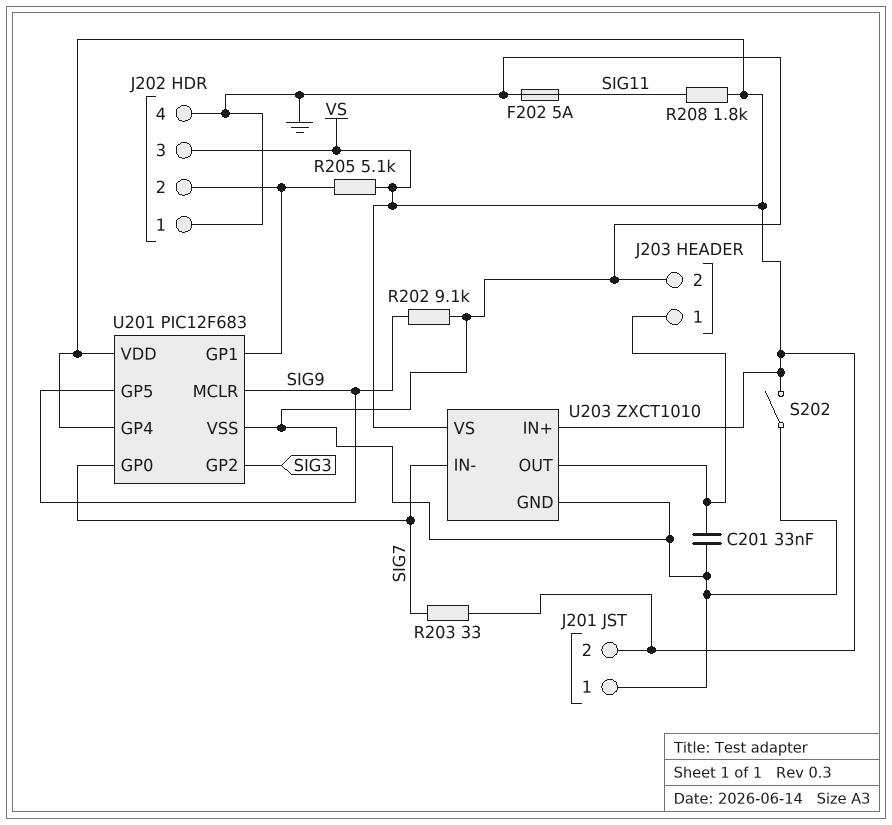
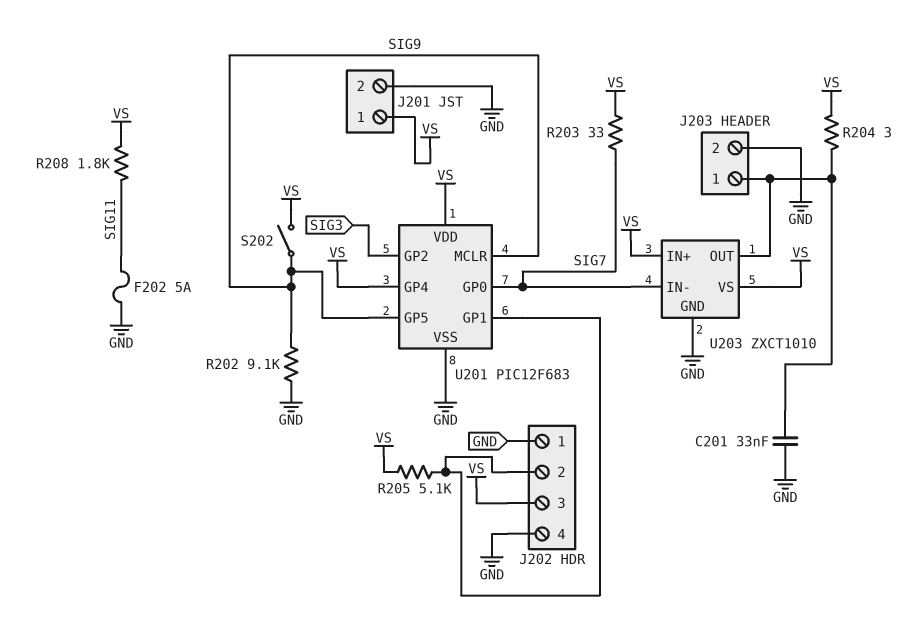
J201 pin 1: GND -> VS
J201 pin 2: VS -> GND
R204: none -> 3 (J203/1, VS)
S202: switch (GND, VS) -> switch (SIG9, VS)

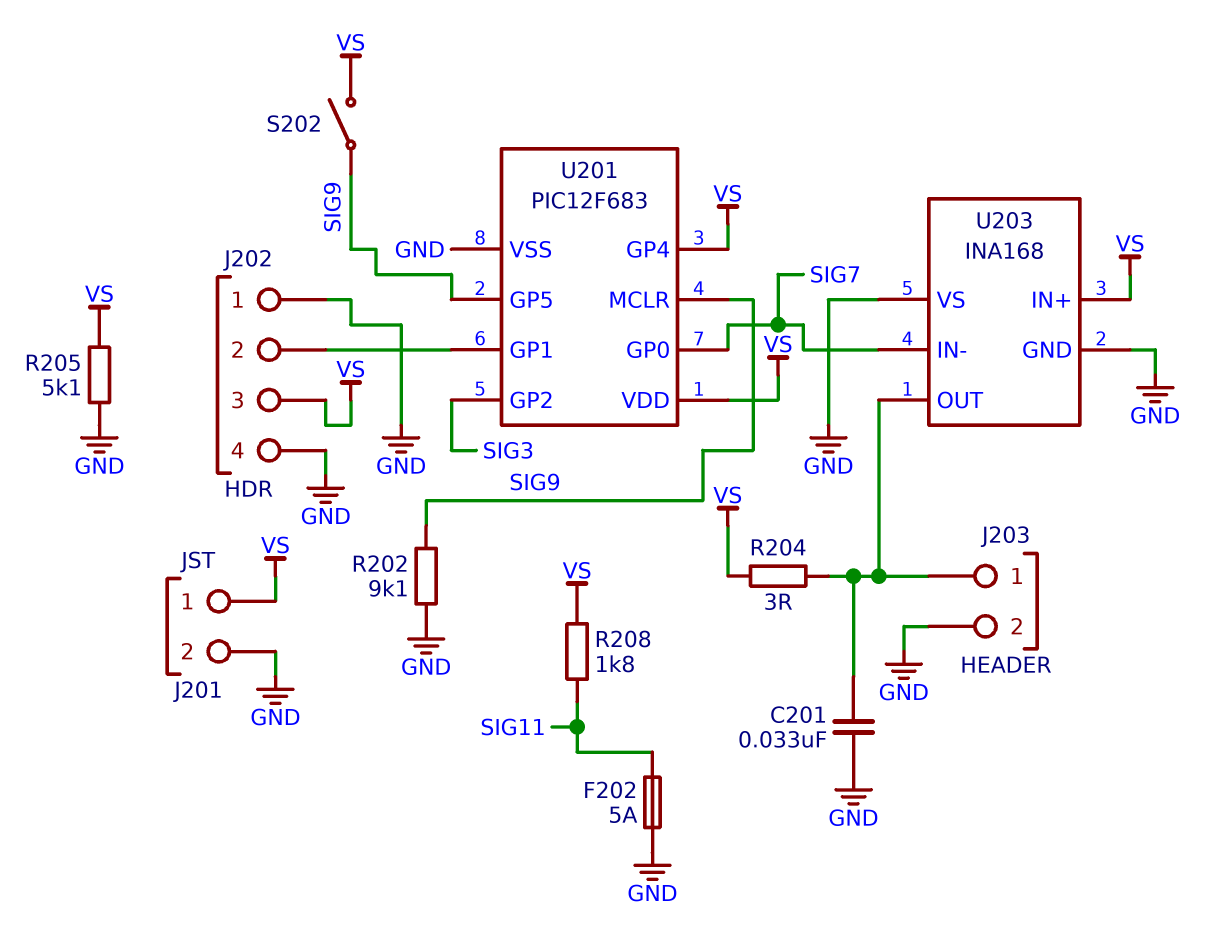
R203: 33 (SIG7, VS) -> none
R205: 5.1k (J202/2, VS) -> 5.1k (GND, VS)
U203: ZXCT1010 -> INA168
U203 pin VS: VS -> GND

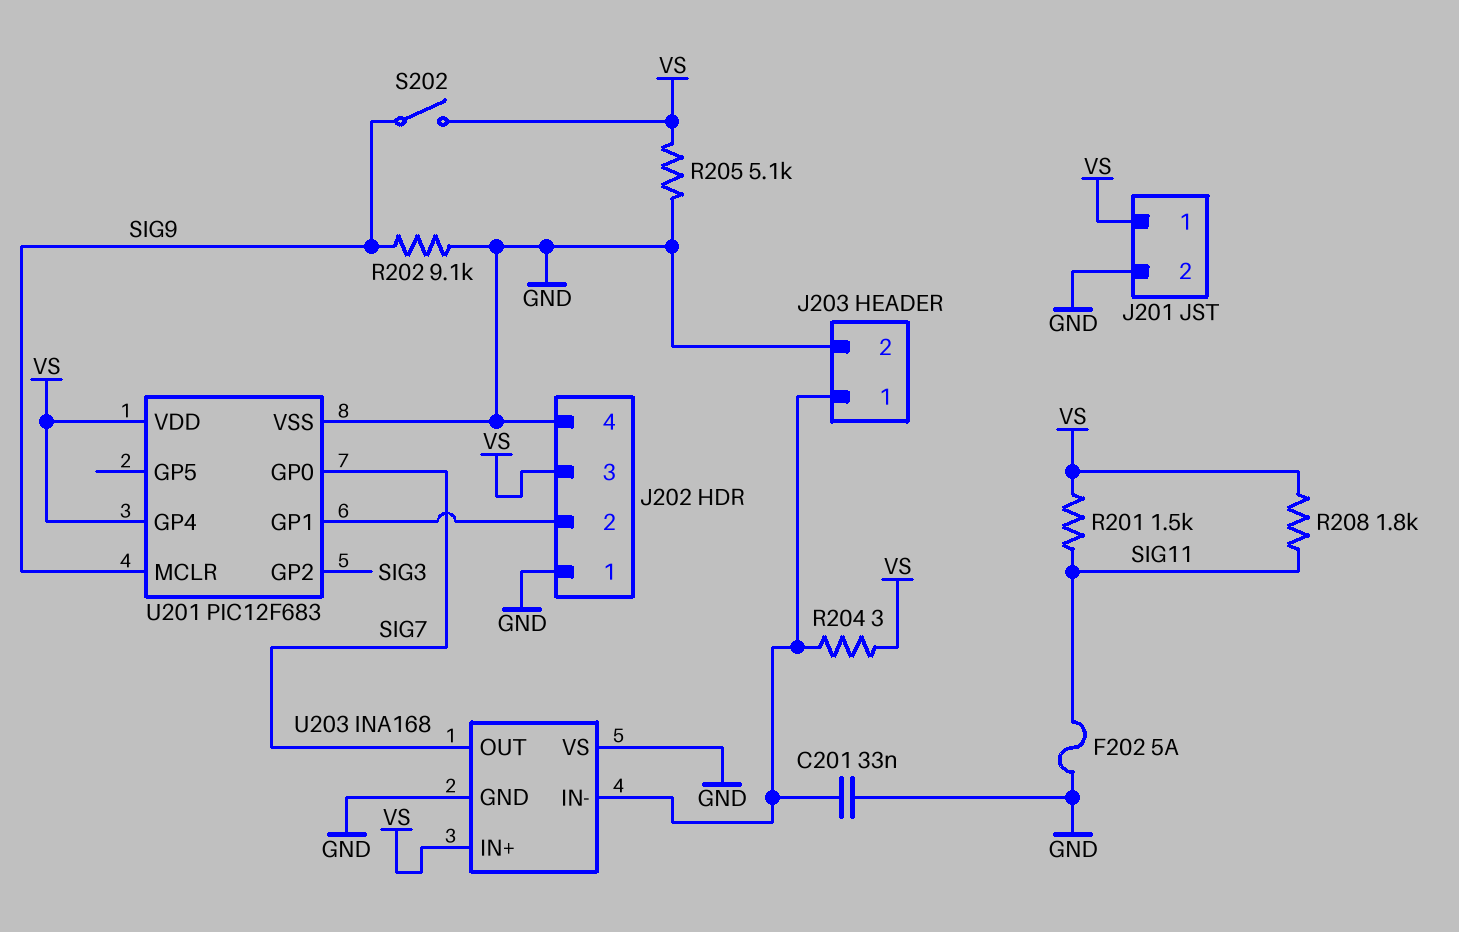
R201: none -> 1.5k (SIG11, VS)
U201 pin GP5: SIG9 -> none
U203 pin IN-: SIG7 -> J203/1
U203 pin OUT: J203/1 -> SIG7

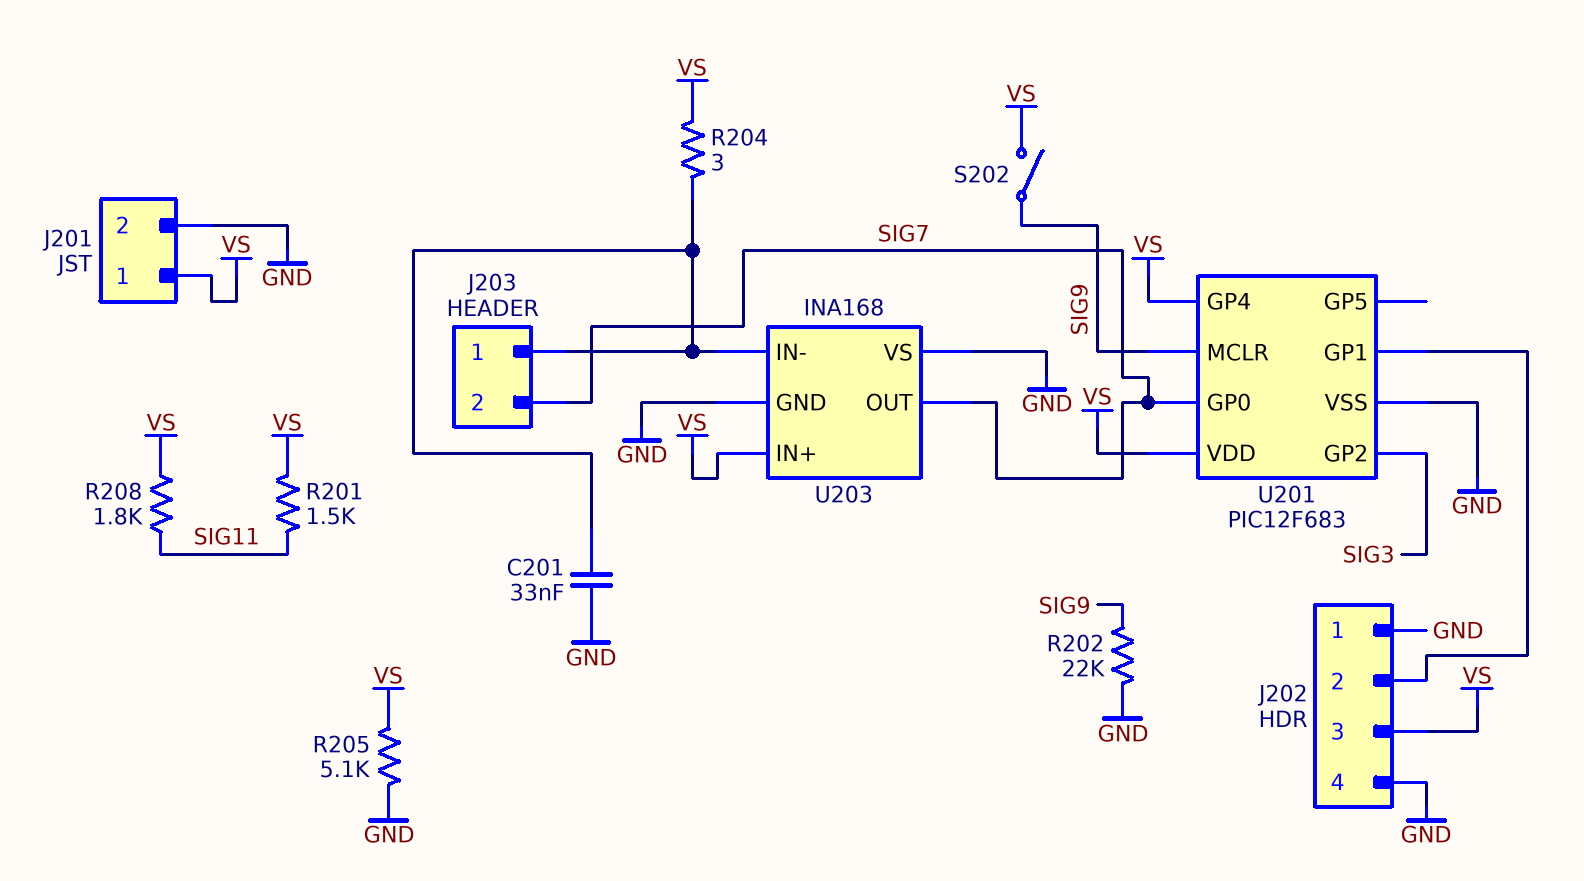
F202: 5A (GND, SIG11) -> none
J203 pin 2: GND -> SIG7
R202: 9.1k (GND, SIG9) -> 22k (GND, SIG9)

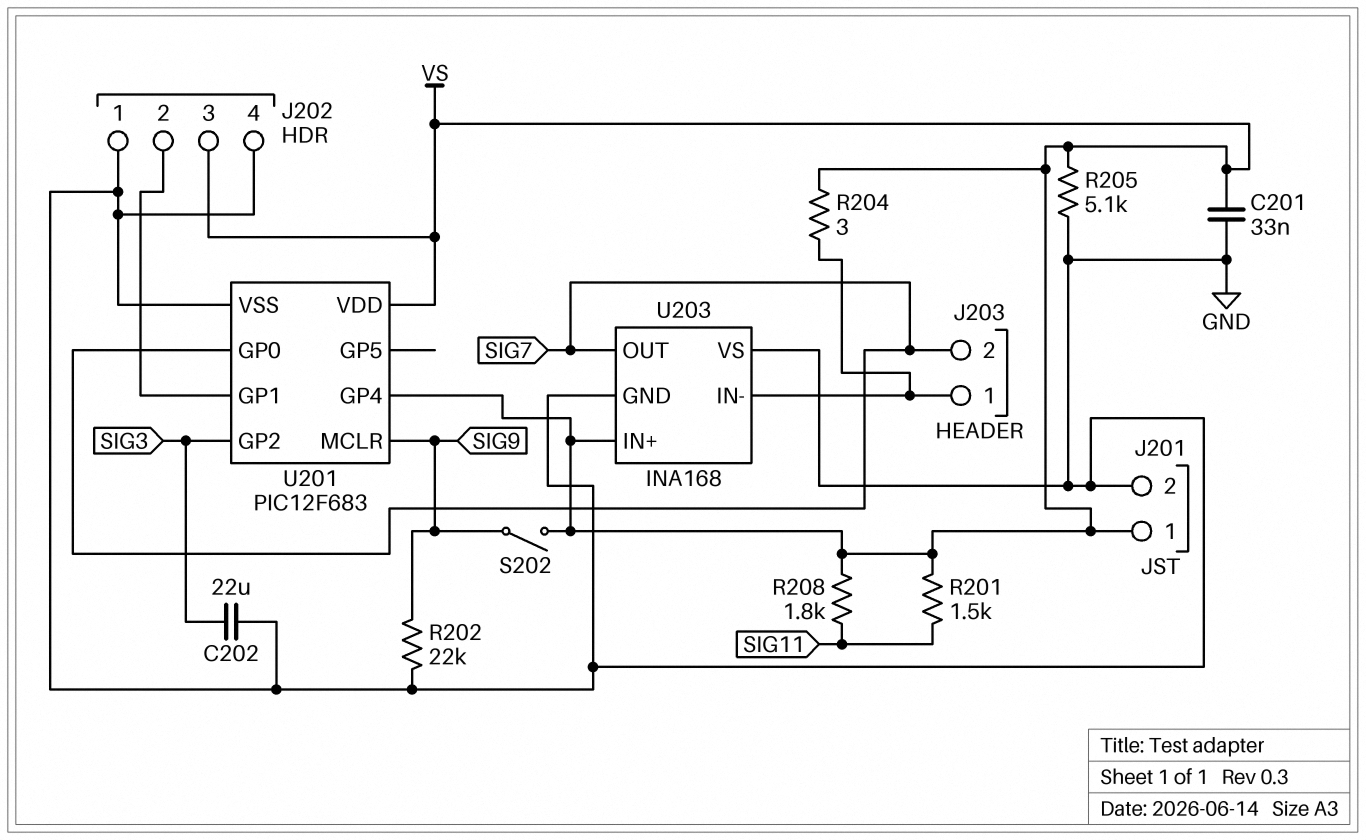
C201: 33nF (GND, J203/1) -> 33nF (GND, VS)
C202: none -> 22uF (GND, SIG3)

